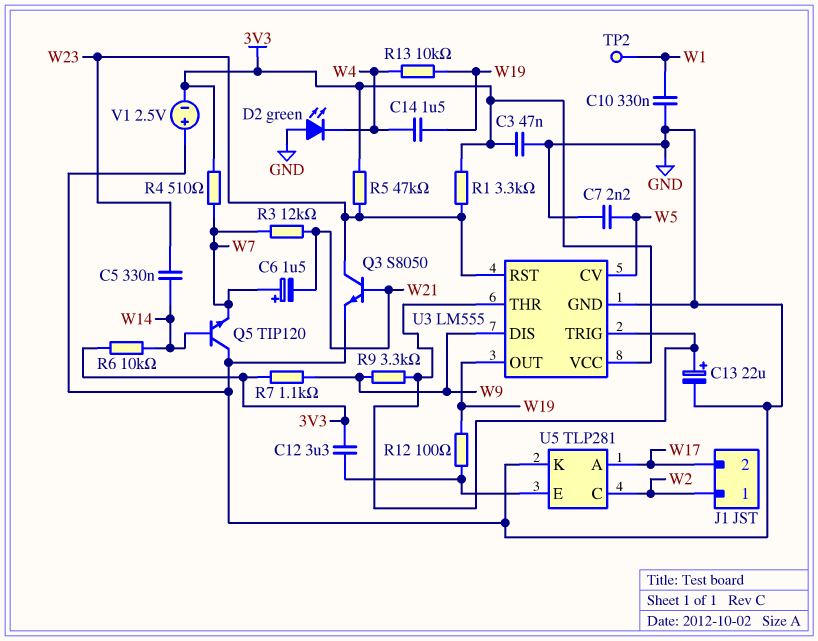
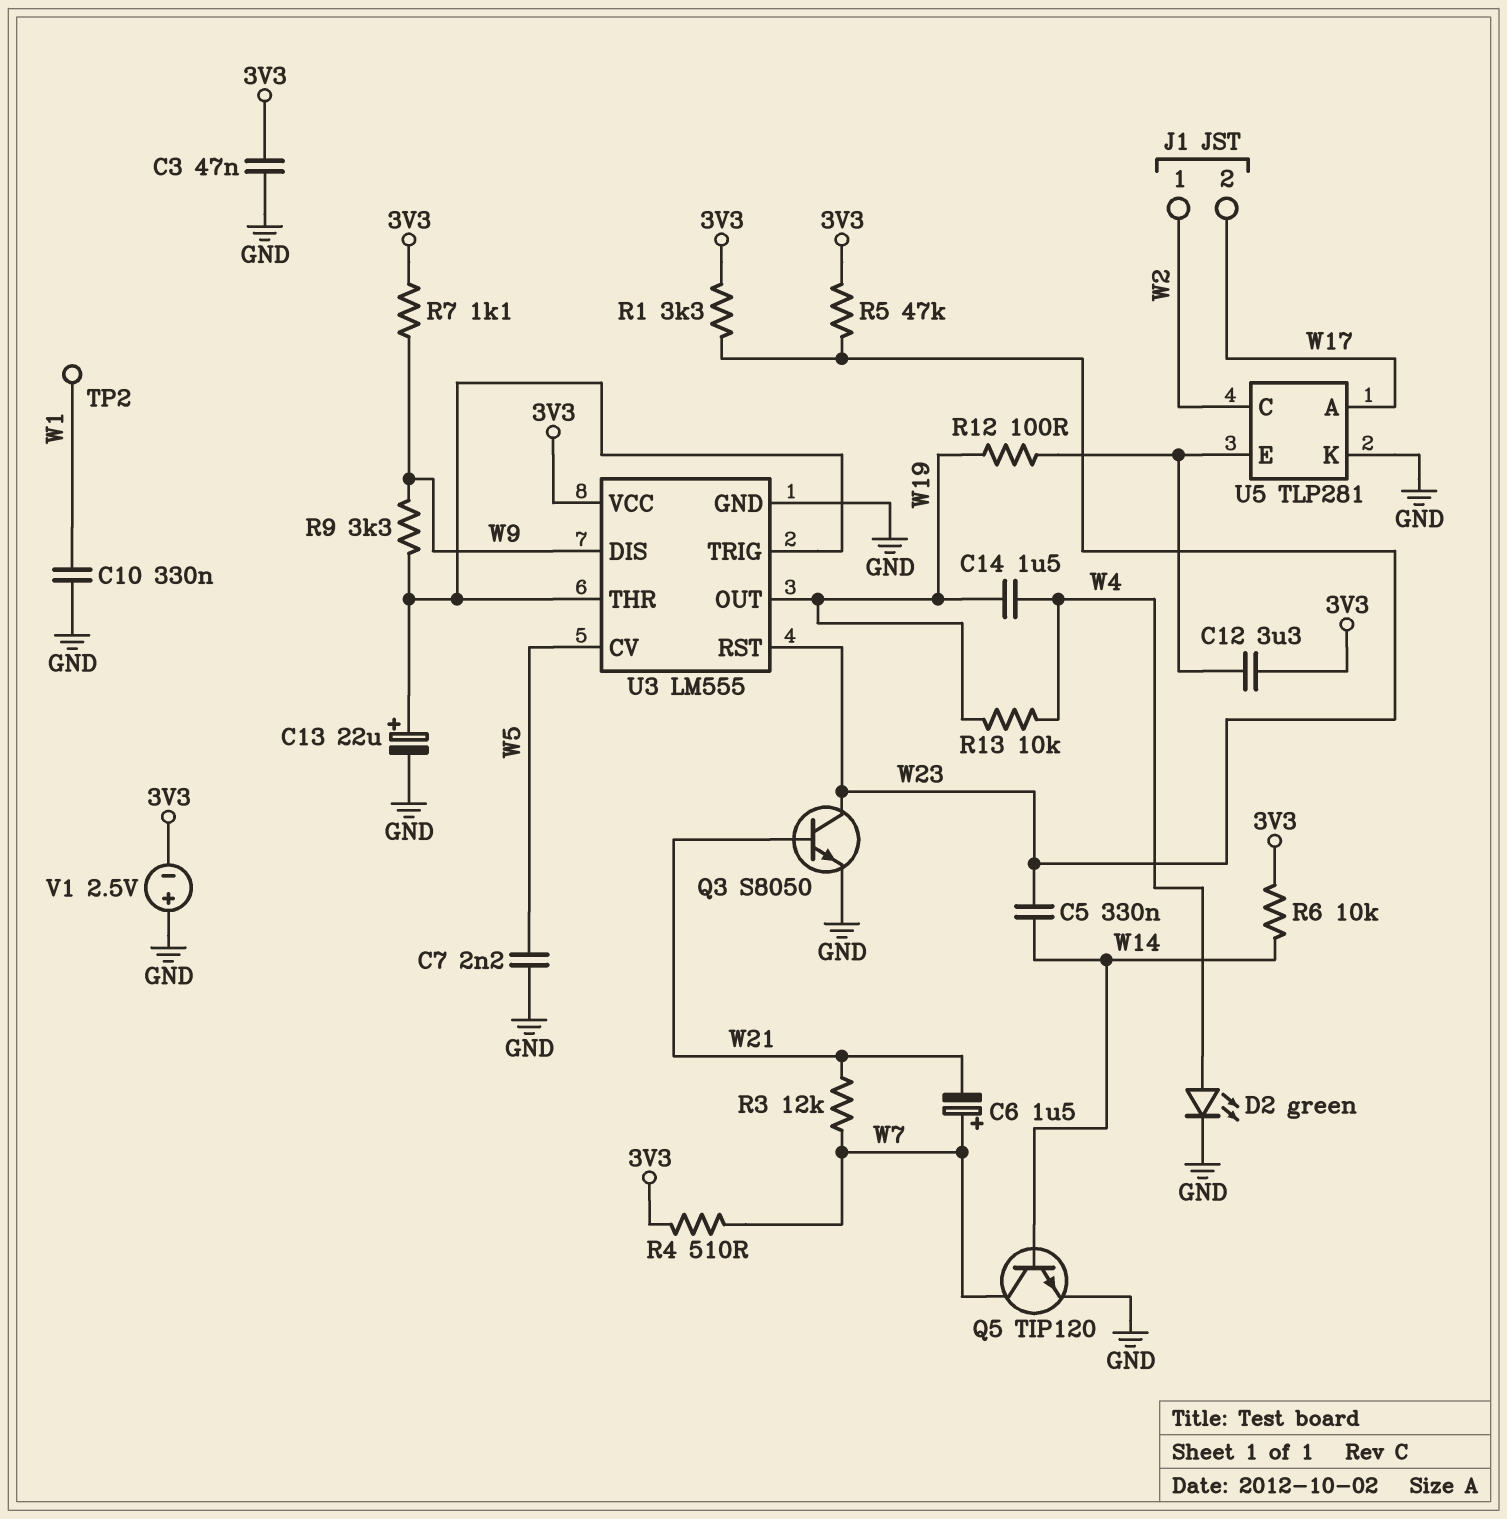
D2: LED green (A GND, K W4) -> LED green (A W4, K GND)
Q5: NPN TIP120 (B W14, C GND, E W7) -> NPN TIP120 (B W14, C W7, E GND)

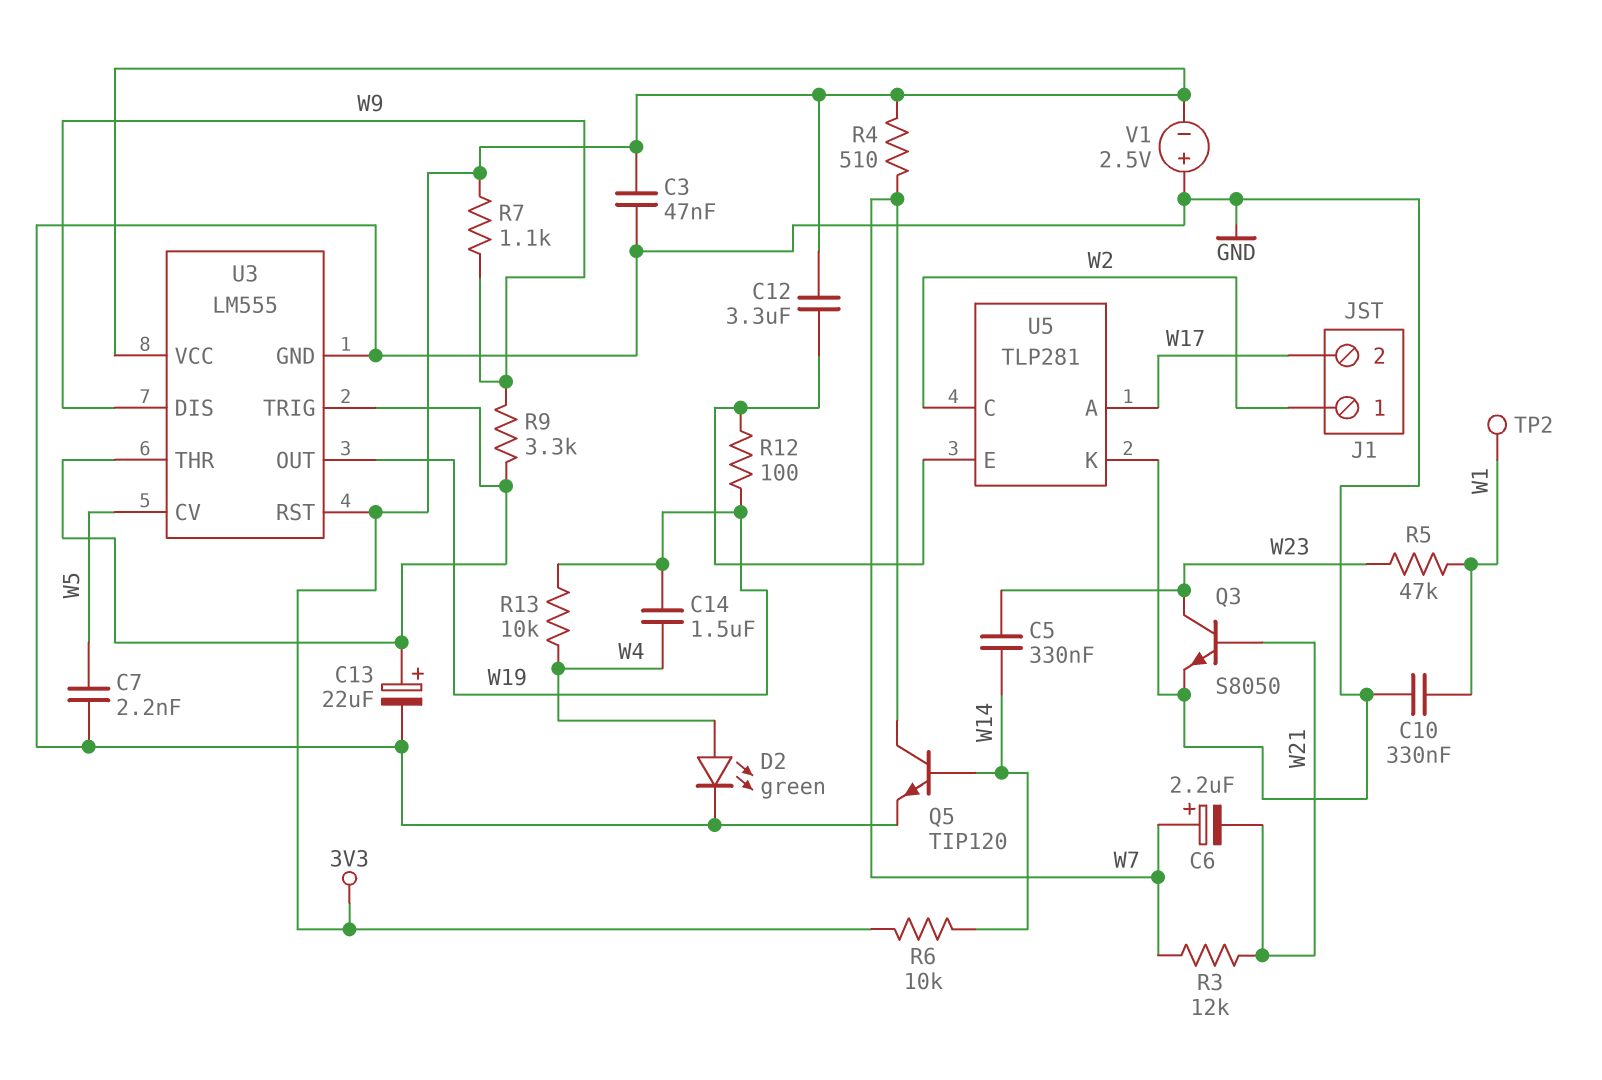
C6: 1.5uF (plus W7, minus W21) -> 2.2uF (plus W7, minus W21)
R1: 3.3k (3V3, W23) -> none
R5: 47k (3V3, W23) -> 47k (W1, W23)
U3 pin RST: W23 -> 3V3

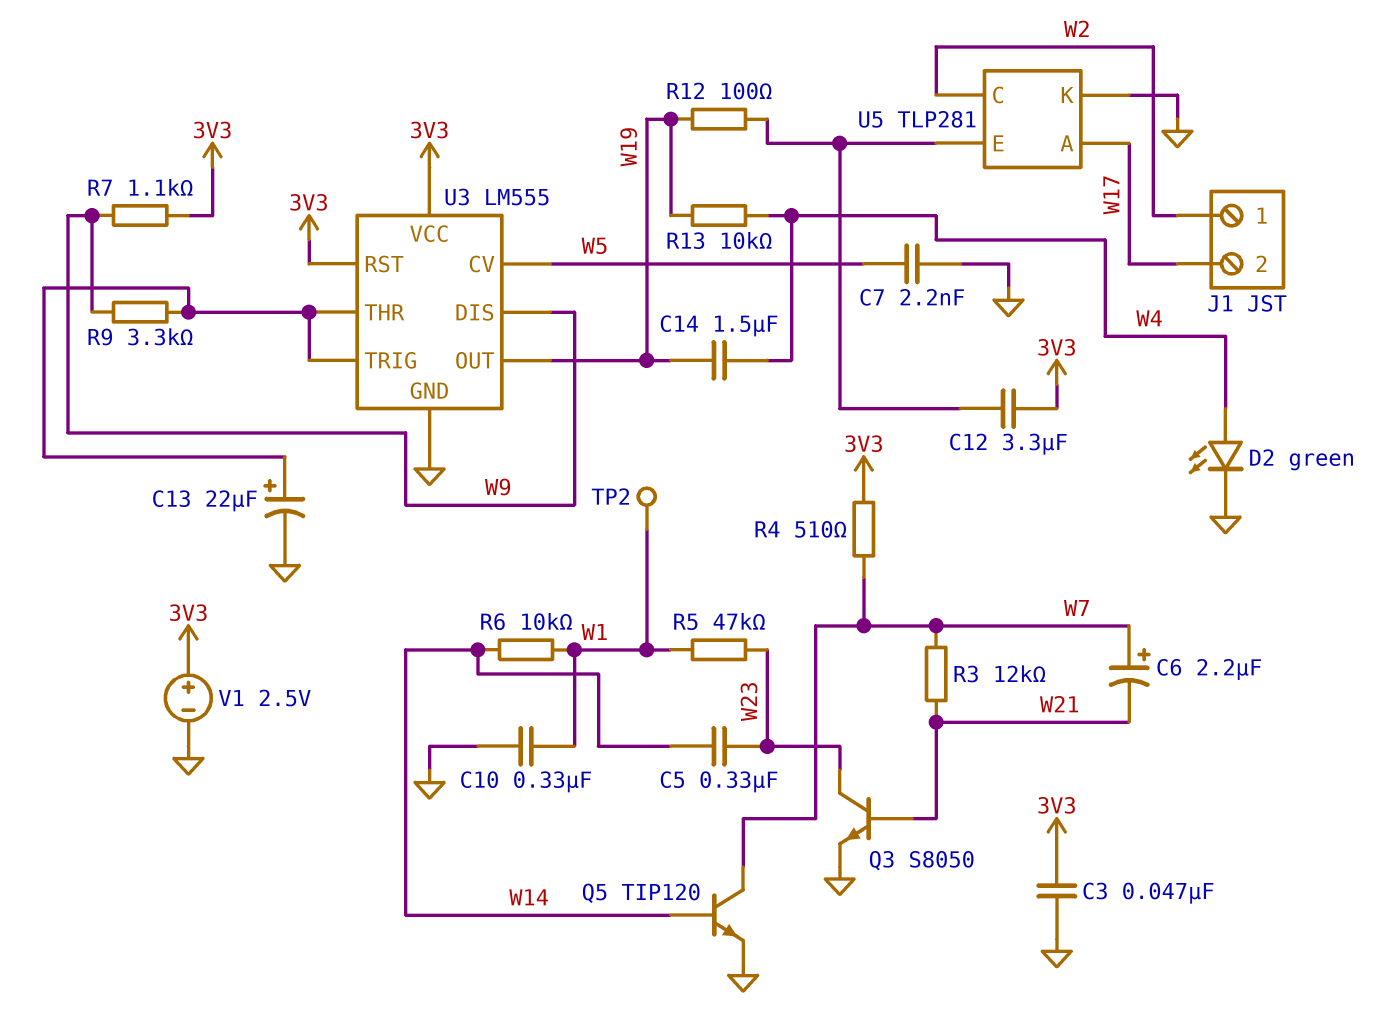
R6: 10k (3V3, W14) -> 10k (W1, W14)
V1: 2.5V (plus GND, minus 3V3) -> 2.5V (plus 3V3, minus GND)

